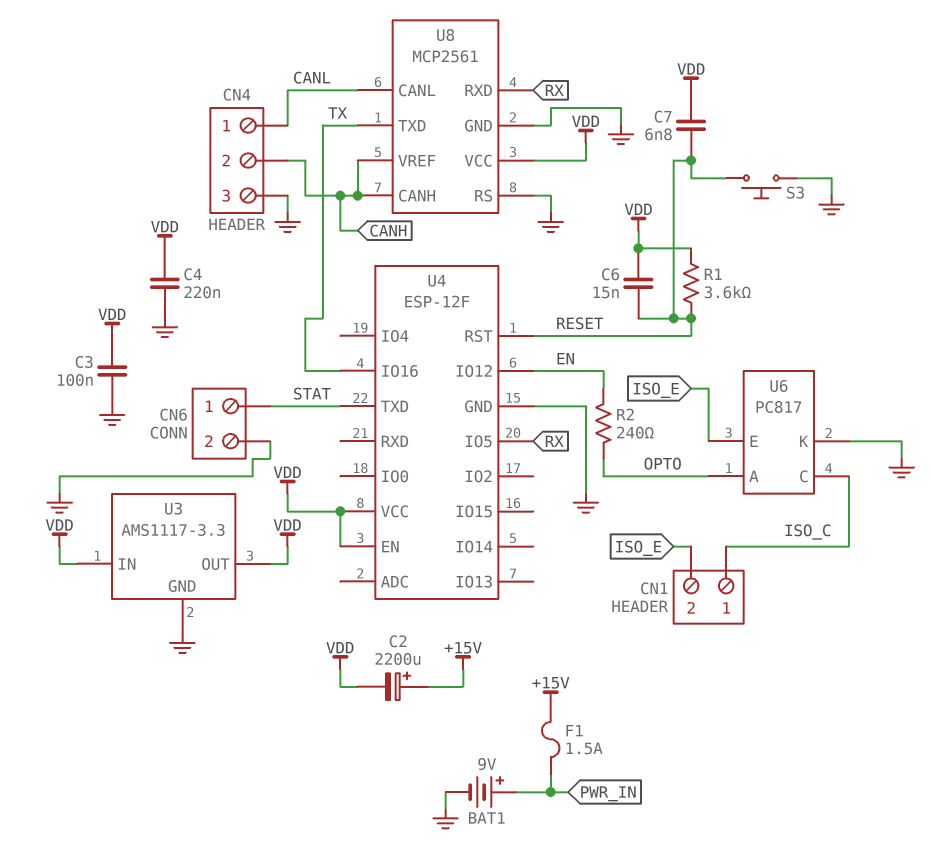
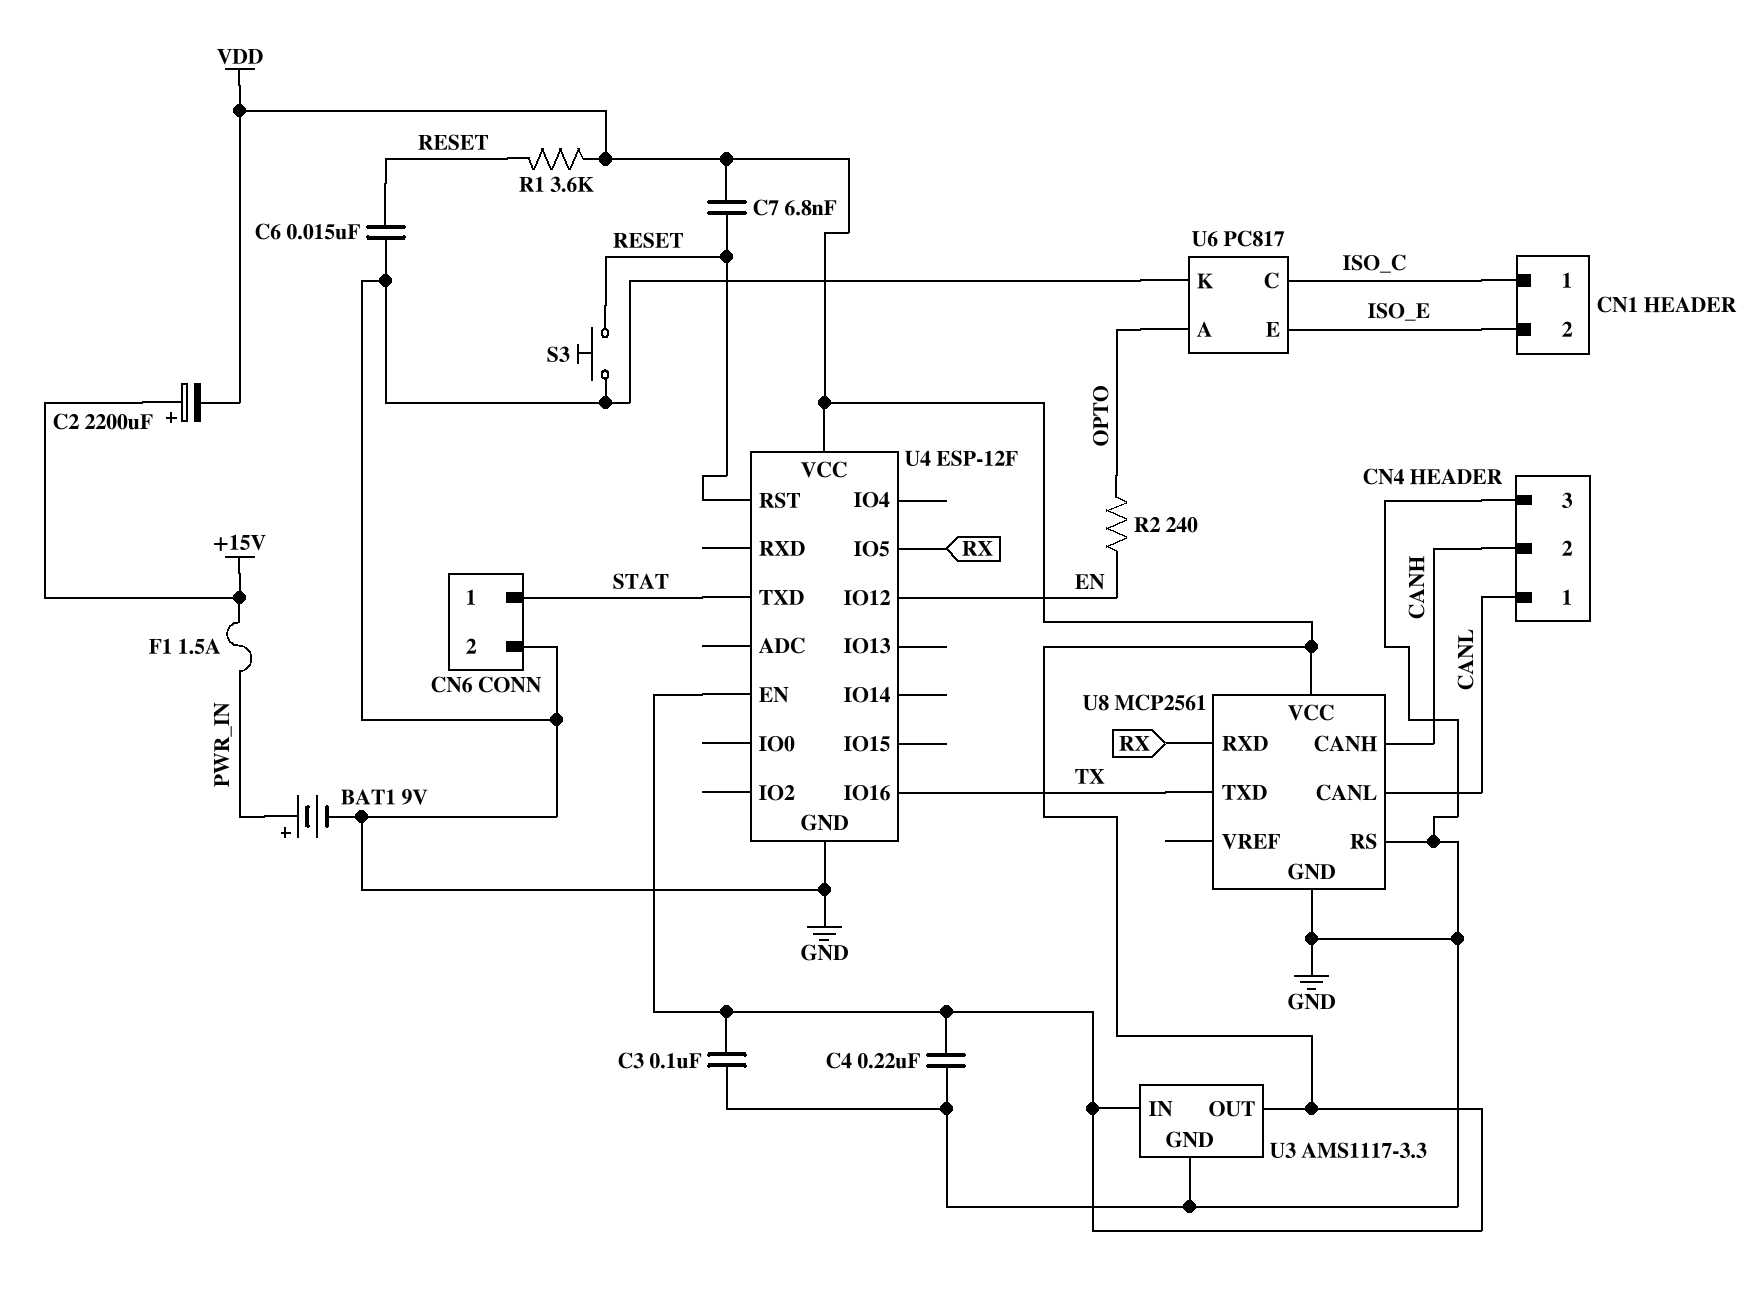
C6: 15nF (RESET, VDD) -> 15nF (GND, RESET)
U8 pin VREF: CANH -> none

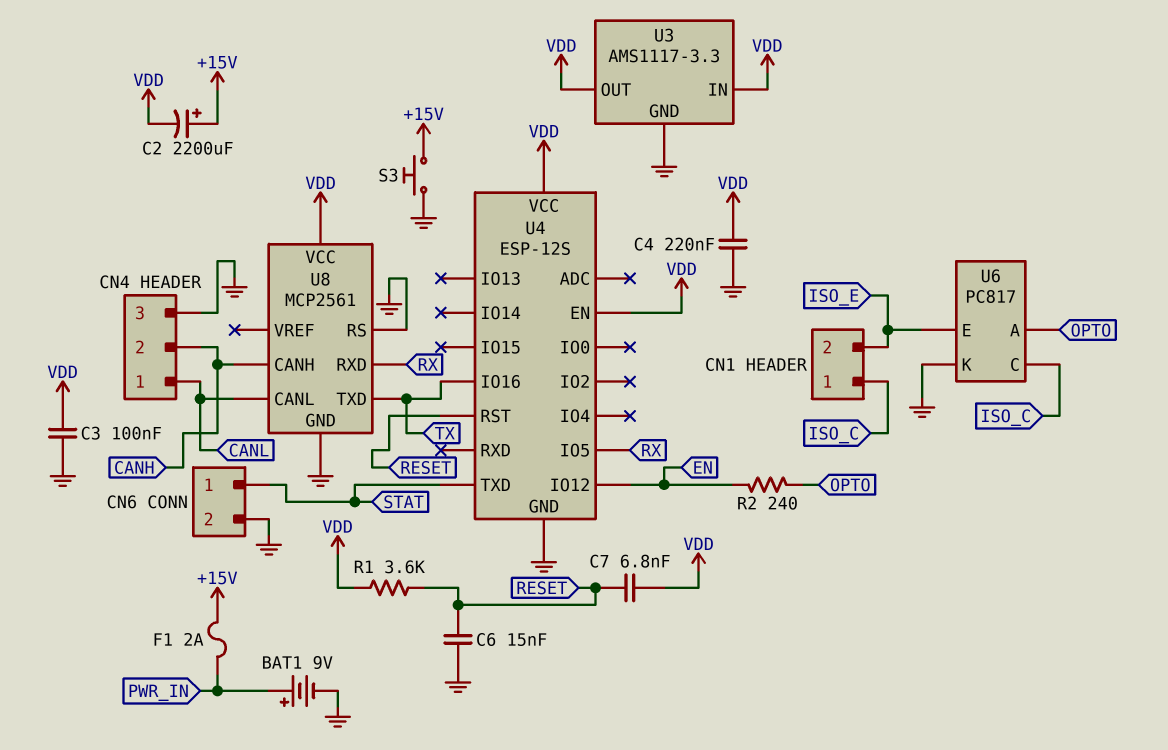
F1: 1.5A (+15V, PWR_IN) -> 2A (+15V, PWR_IN)
S3: button (GND, RESET) -> button (+15V, GND)
U4: ESP-12F -> ESP-12S

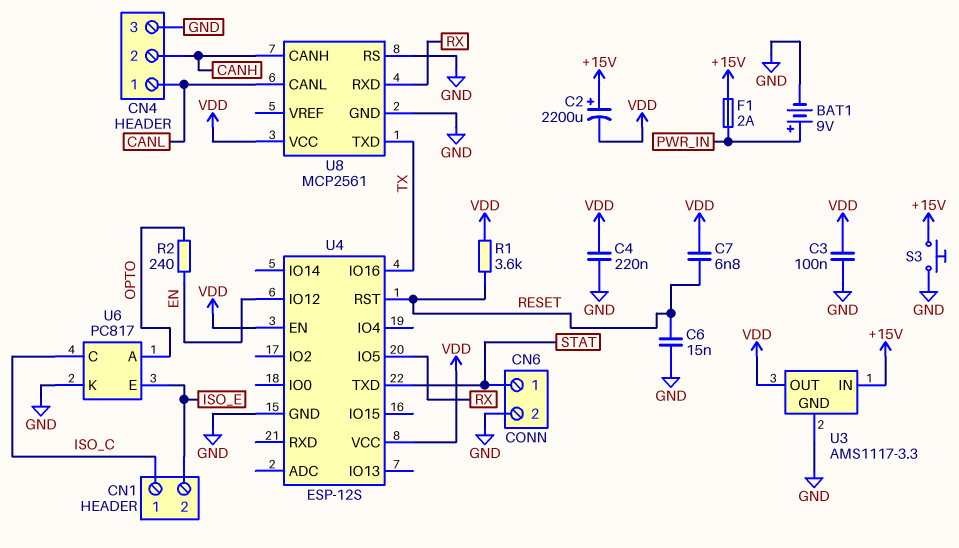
U3 pin IN: VDD -> +15V

